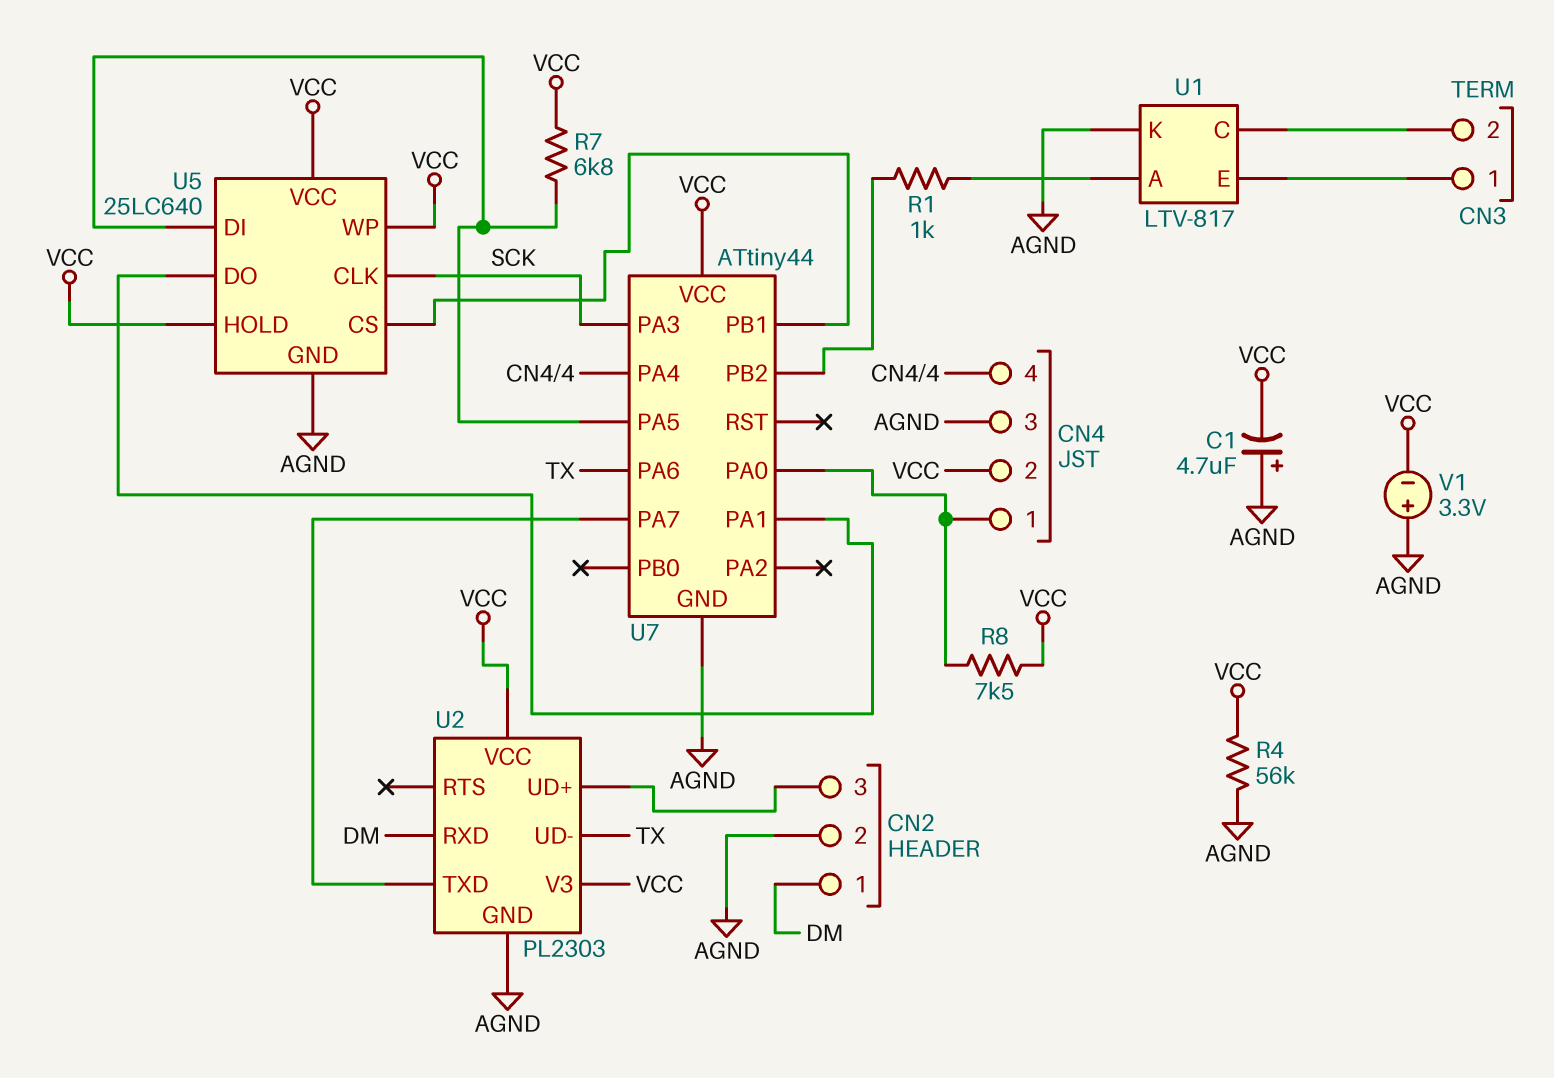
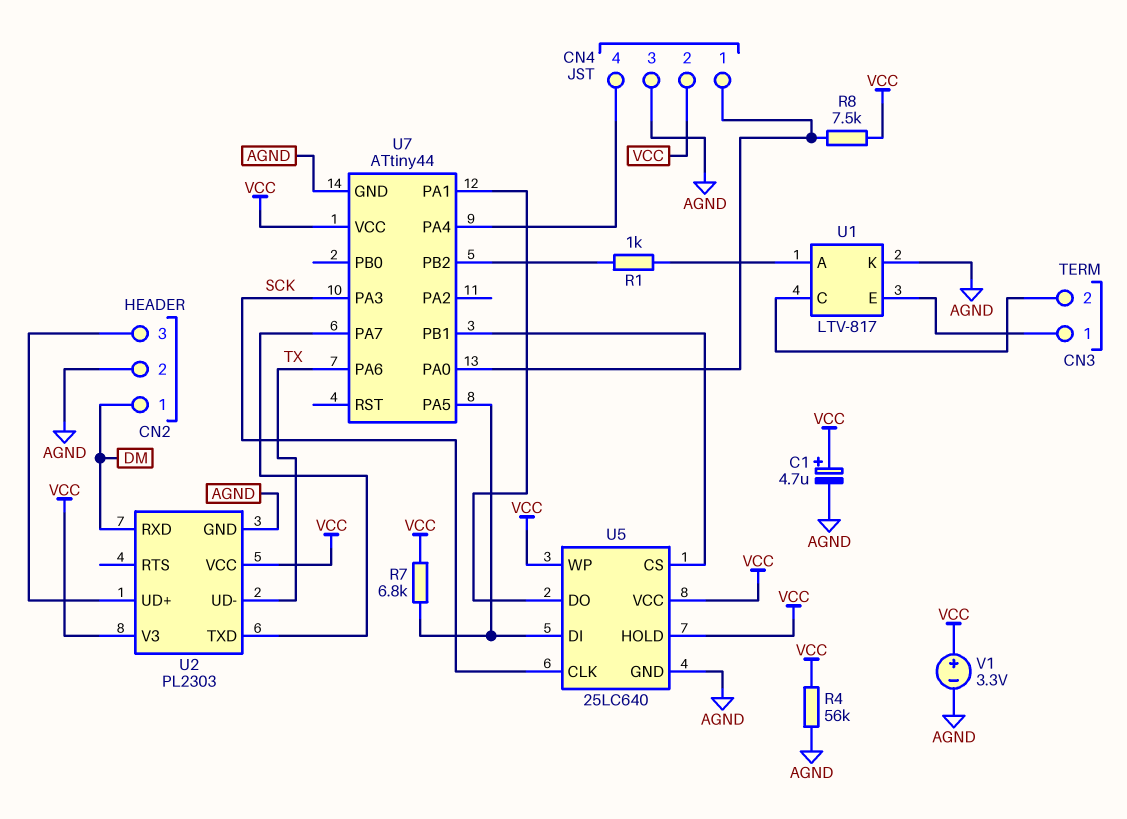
C1: 4.7uF (plus AGND, minus VCC) -> 4.7uF (plus VCC, minus AGND)
V1: 3.3V (plus AGND, minus VCC) -> 3.3V (plus VCC, minus AGND)

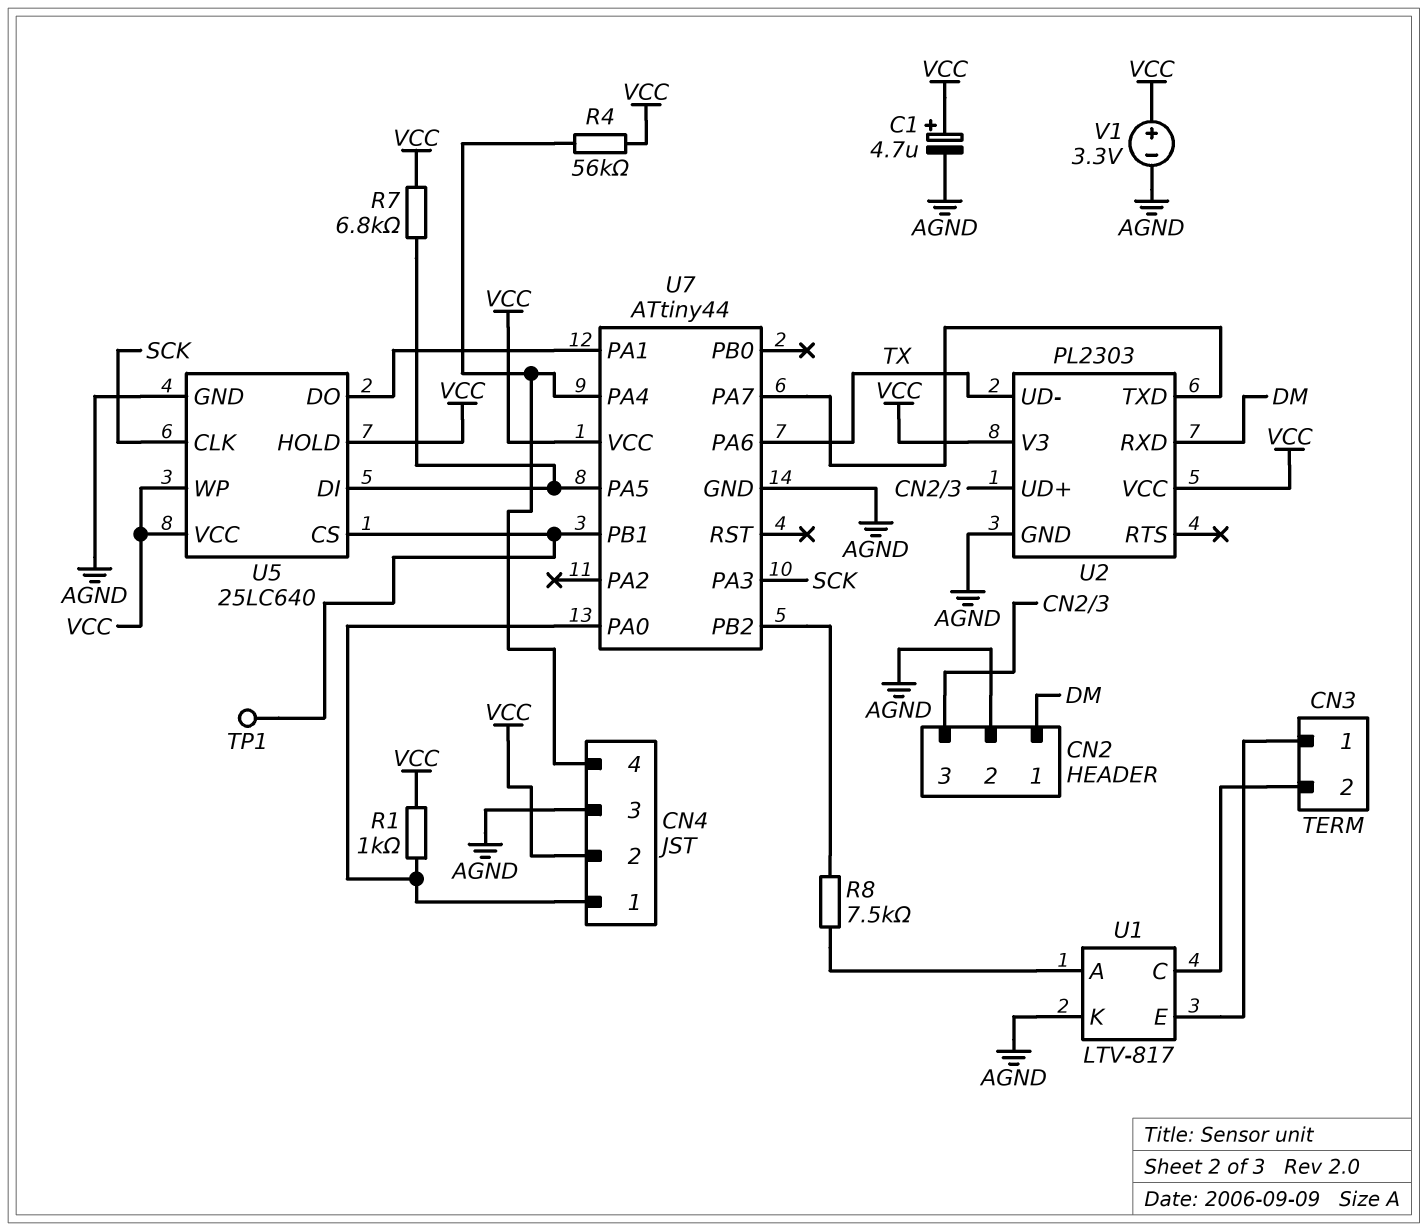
R1: 1k (U1/A, U7/PB2) -> 1k (CN4/1, VCC)
R4: 56k (AGND, VCC) -> 56k (CN4/4, VCC)
R8: 7.5k (CN4/1, VCC) -> 7.5k (U1/A, U7/PB2)
TP1: none -> test point (U5/CS)

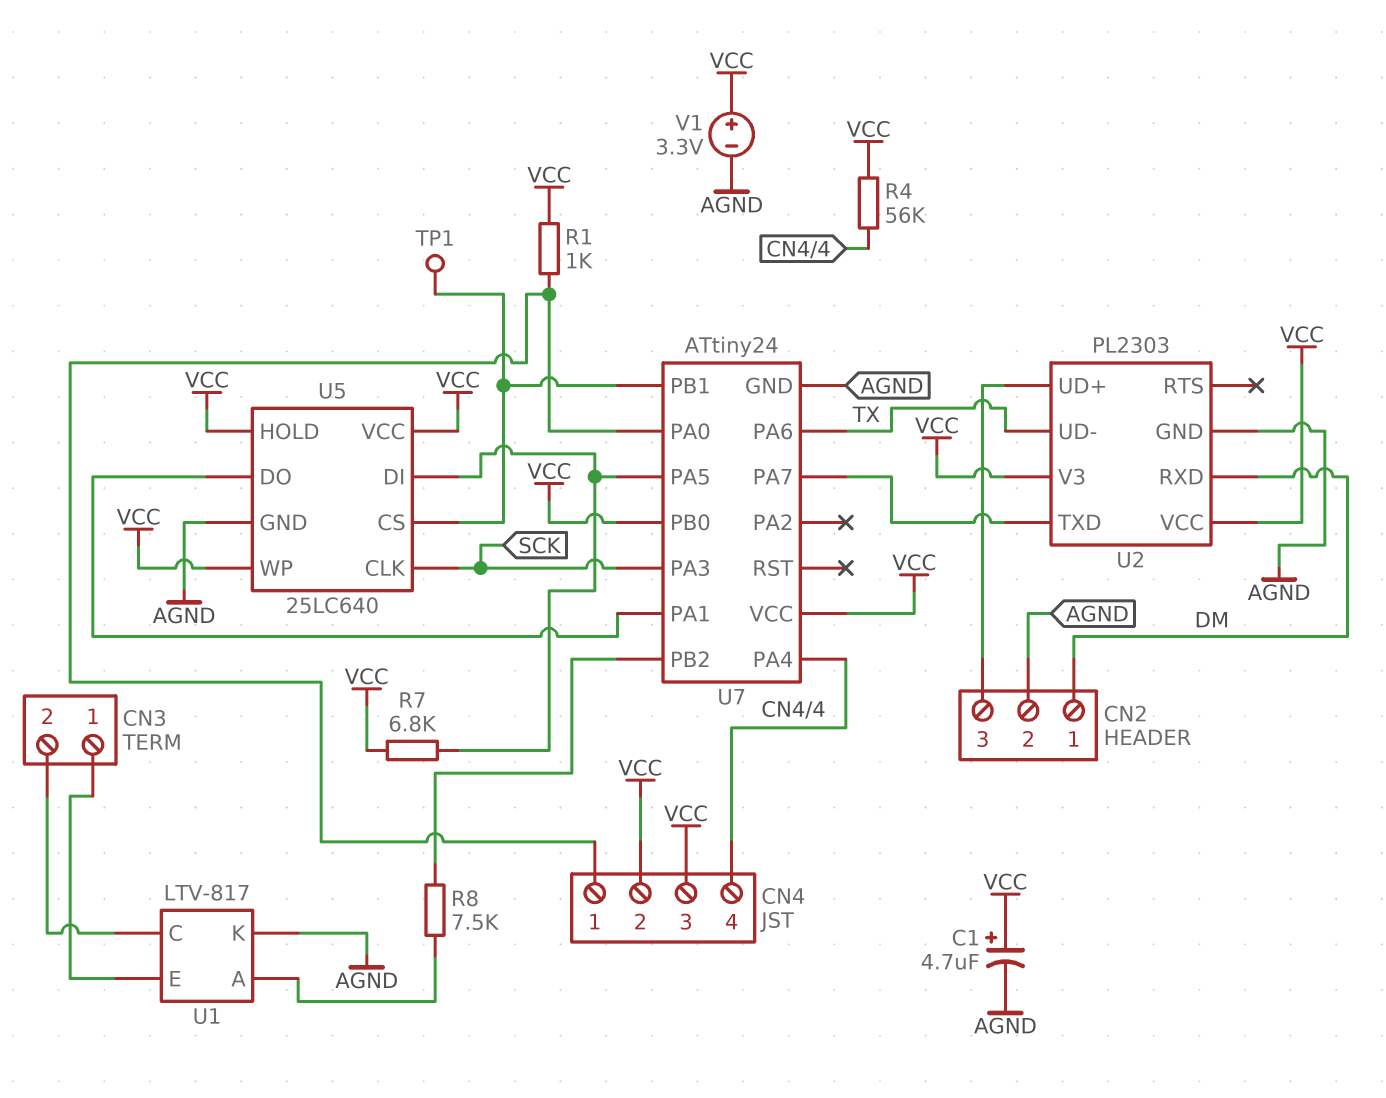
CN4 pin 3: AGND -> VCC
U7: ATtiny44 -> ATtiny24
U7 pin PB0: none -> VCC

